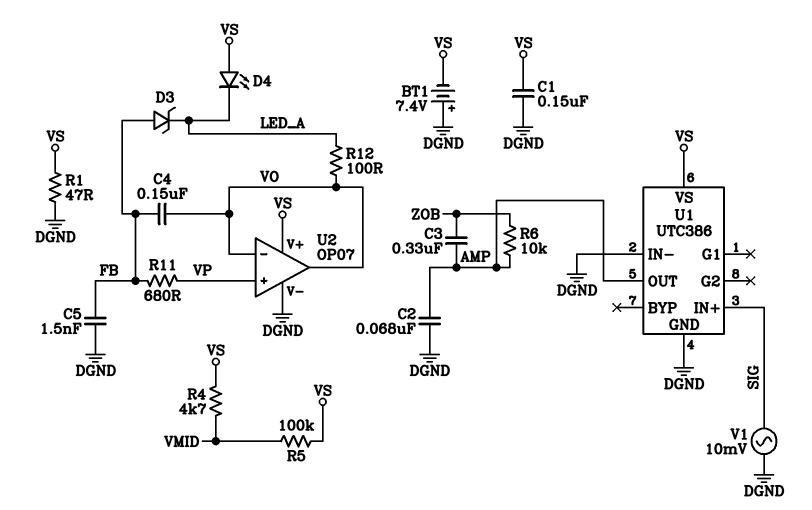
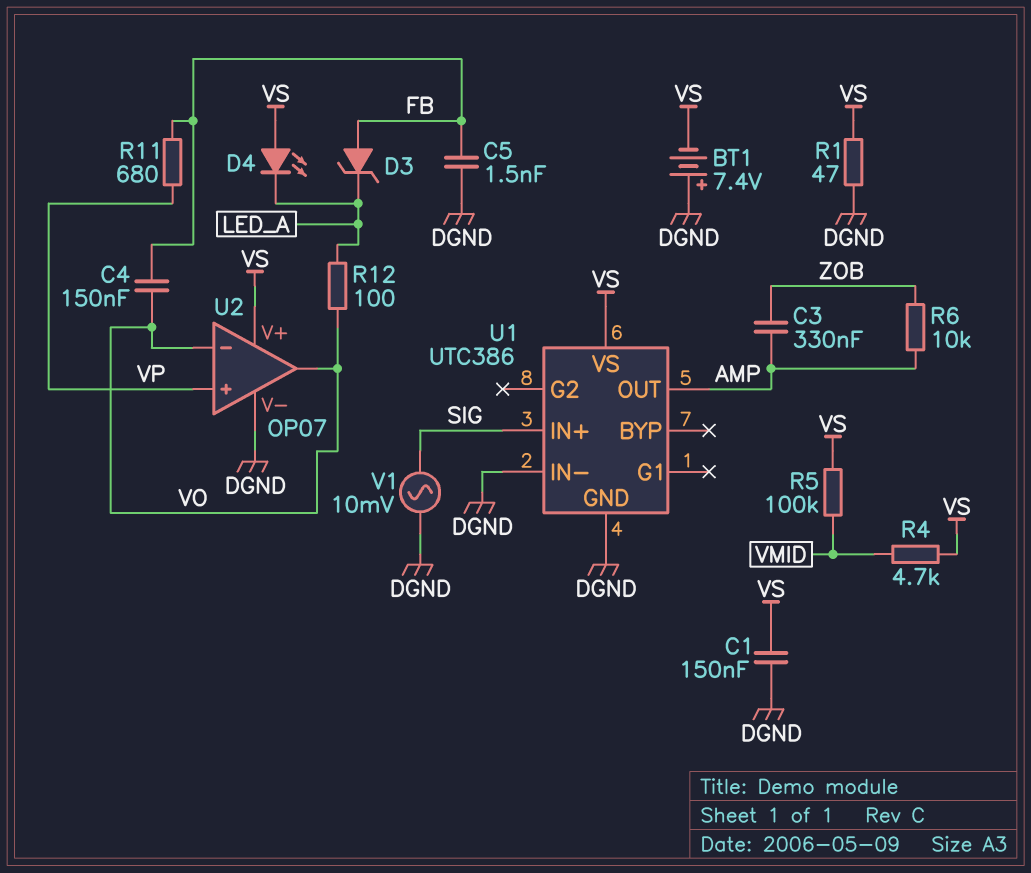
C2: 68nF (AMP, DGND) -> none

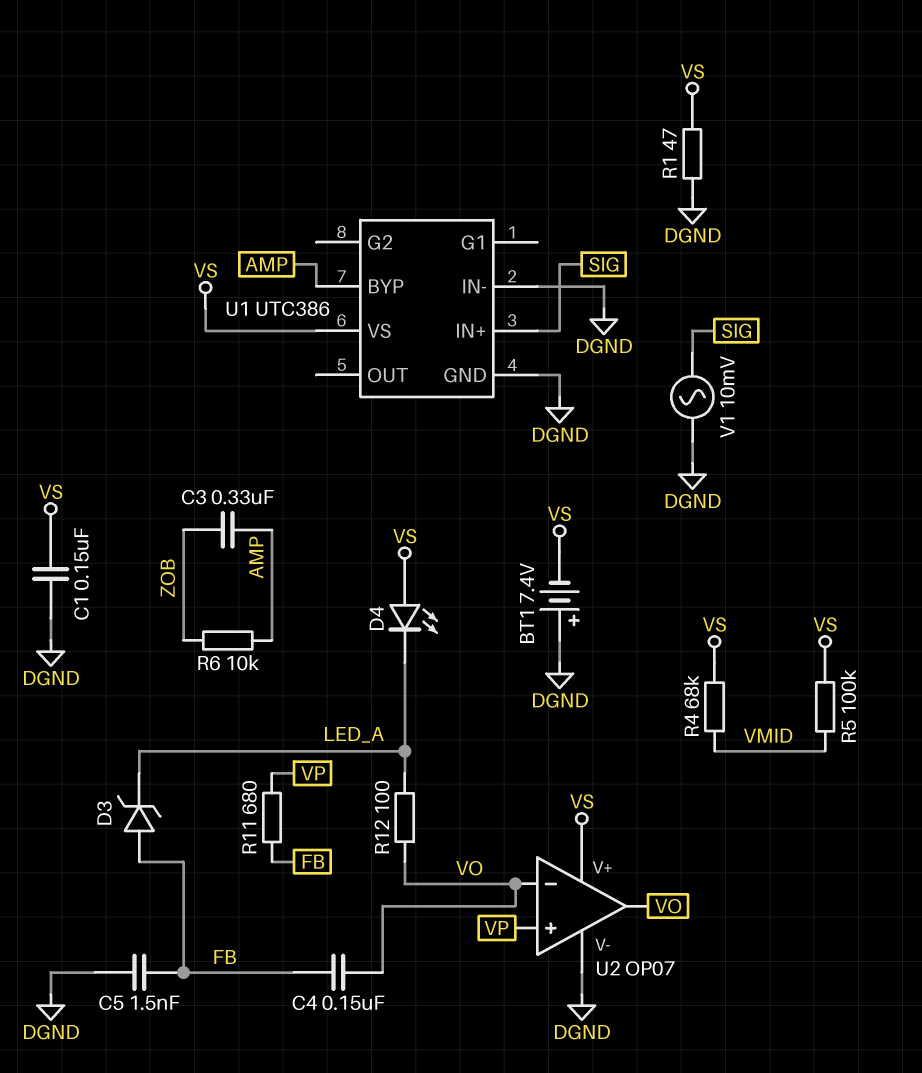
R4: 4.7k (VMID, VS) -> 68k (VMID, VS)
U1 pin BYP: none -> AMP
U1 pin OUT: AMP -> none

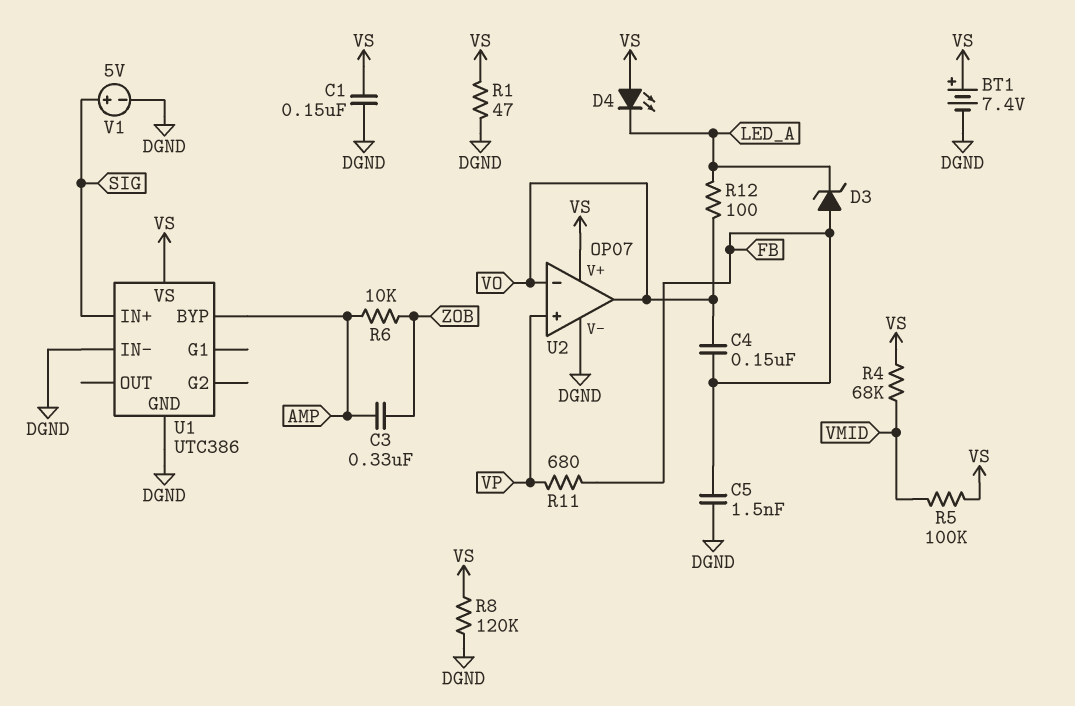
BT1: 7.4V (plus DGND, minus VS) -> 7.4V (plus VS, minus DGND)
R8: none -> 120k (DGND, VS)
V1: AC 10mV (DGND, SIG) -> 5V (plus SIG, minus DGND)

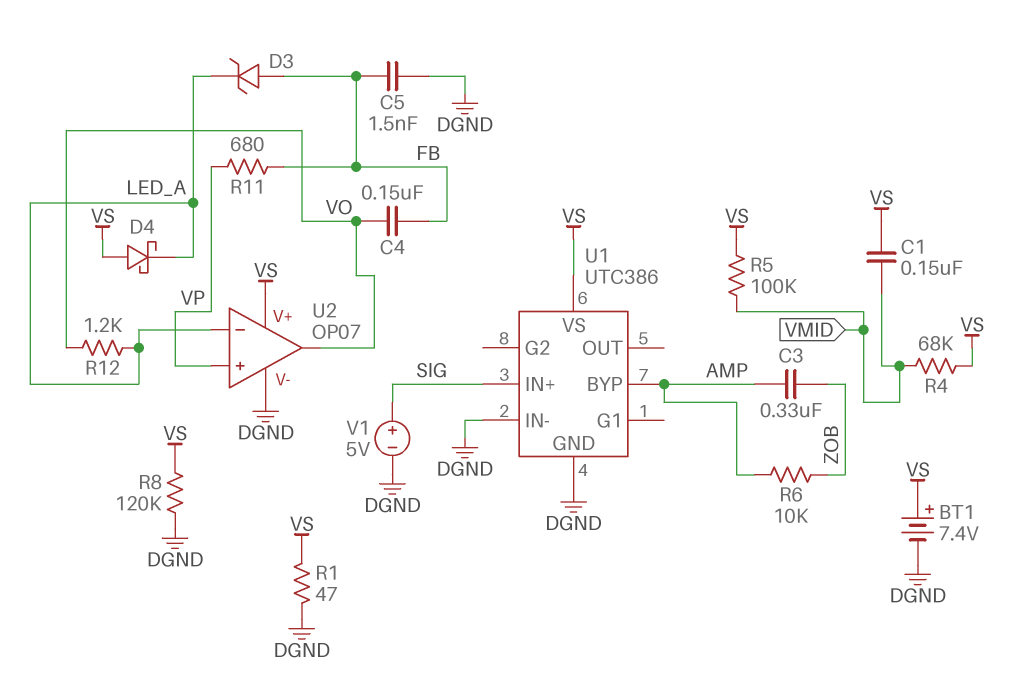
C1: 150nF (DGND, VS) -> 150nF (VMID, VS)
D4: LED (A VS, K LED_A) -> schottky (A VS, K LED_A)
R12: 100 (LED_A, VO) -> 1.2k (LED_A, VO)
U2 pin in-: VO -> LED_A

